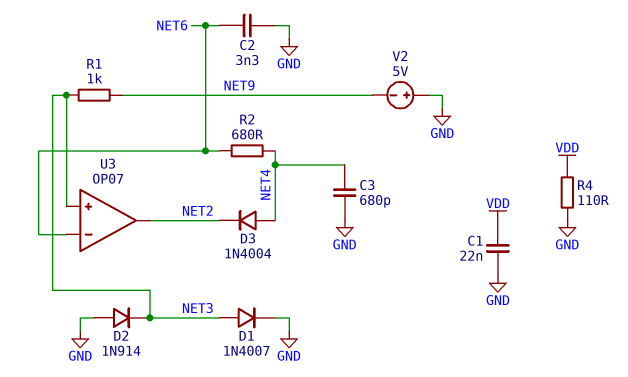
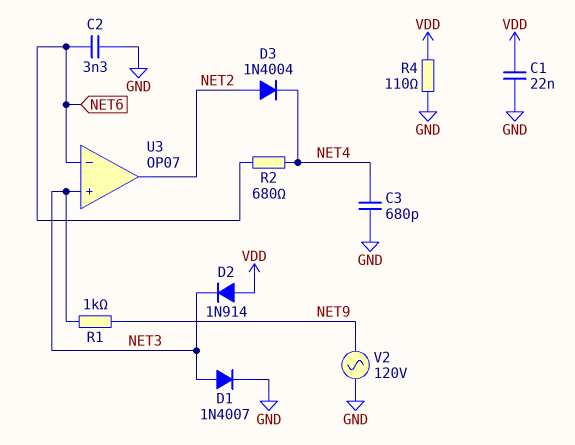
D2: diode 1N914 (A GND, K NET3) -> diode 1N914 (A VDD, K NET3)
D3: diode 1N4004 (A NET4, K NET2) -> diode 1N4004 (A NET2, K NET4)
V2: 5V (plus GND, minus NET9) -> AC 120V (GND, NET9)

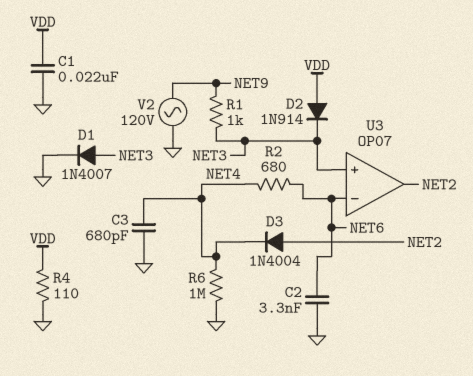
R6: none -> 1M (GND, NET4)

